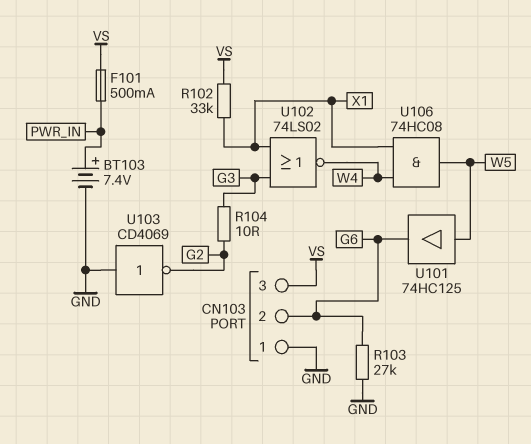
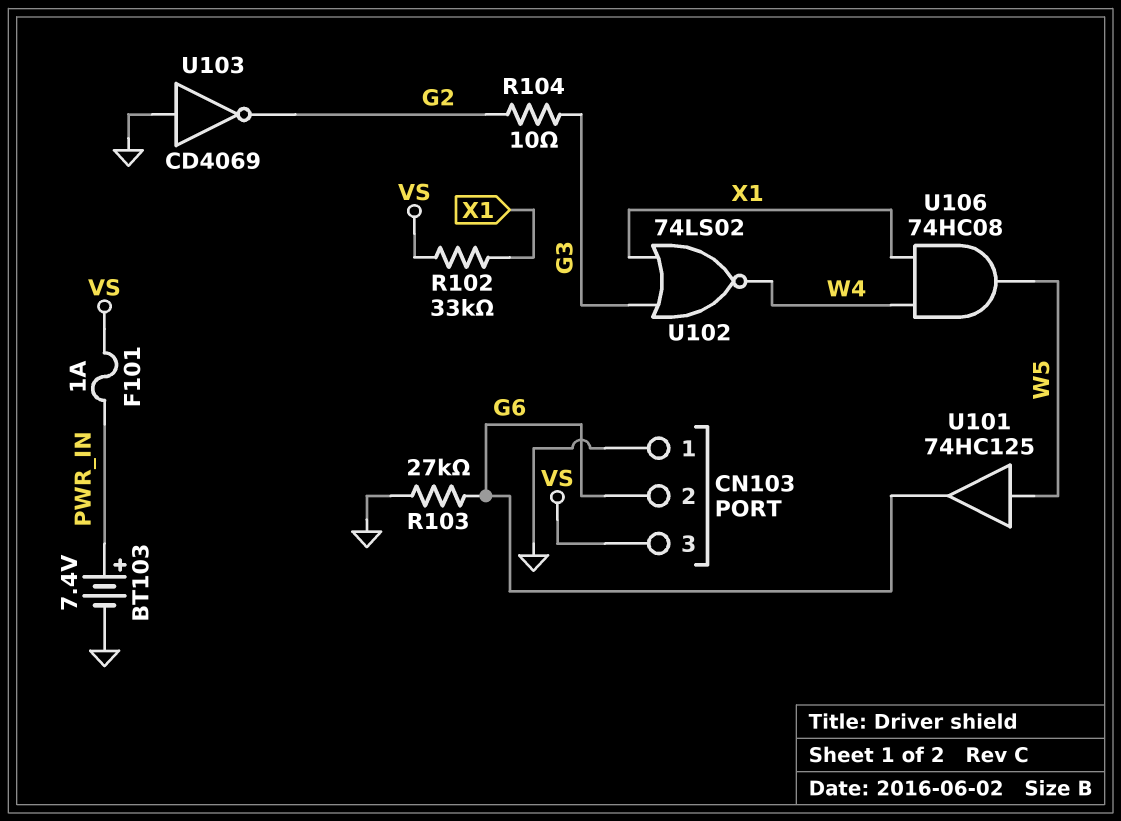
F101: 500mA (PWR_IN, VS) -> 1A (PWR_IN, VS)

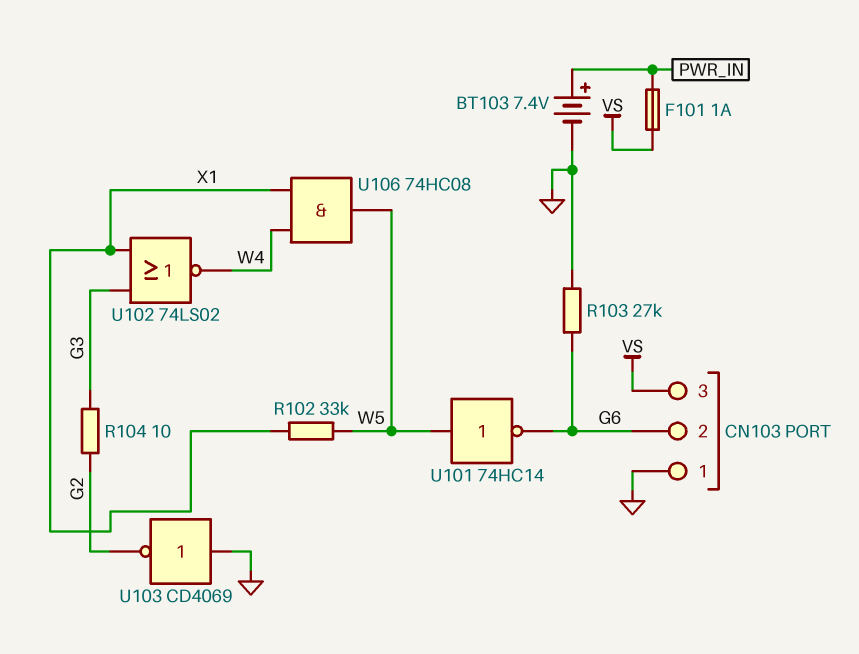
R102: 33k (VS, X1) -> 33k (W5, X1)
U101: buffer 74HC125 (in W5, out G6) -> NOT 74HC14 (in W5, out G6)

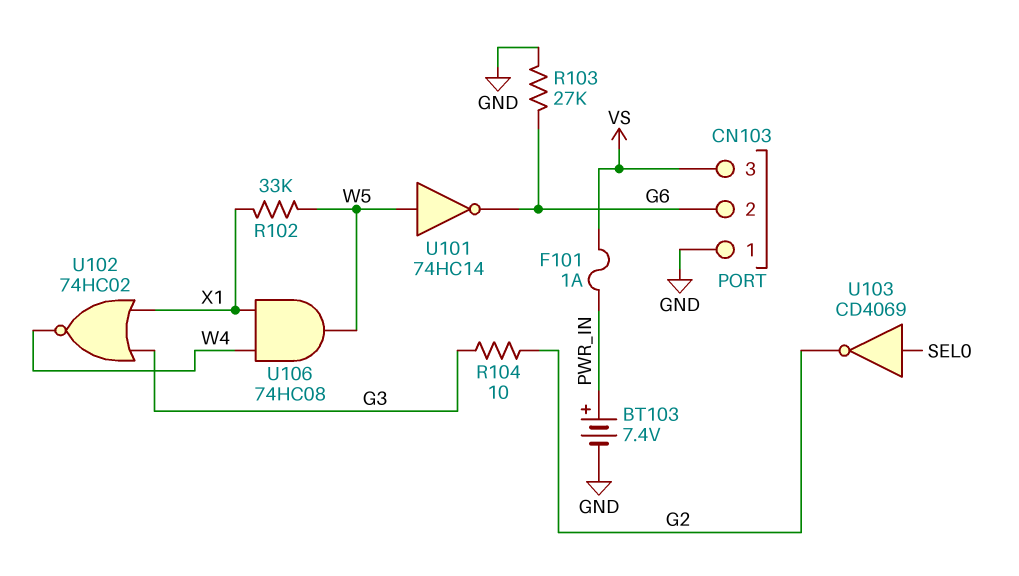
U102: NOR 74LS02 (in G3, in X1, out W4) -> NOR 74HC02 (in G3, in X1, out W4)
U103: NOT CD4069 (in GND, out G2) -> NOT CD4069 (in SEL0, out G2)

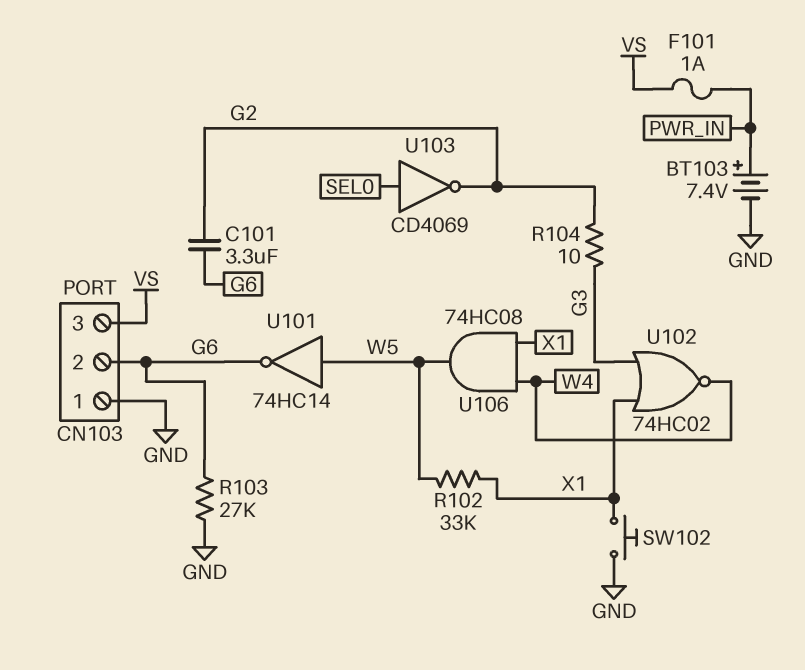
C101: none -> 3.3uF (G2, G6)
SW102: none -> button (GND, X1)

